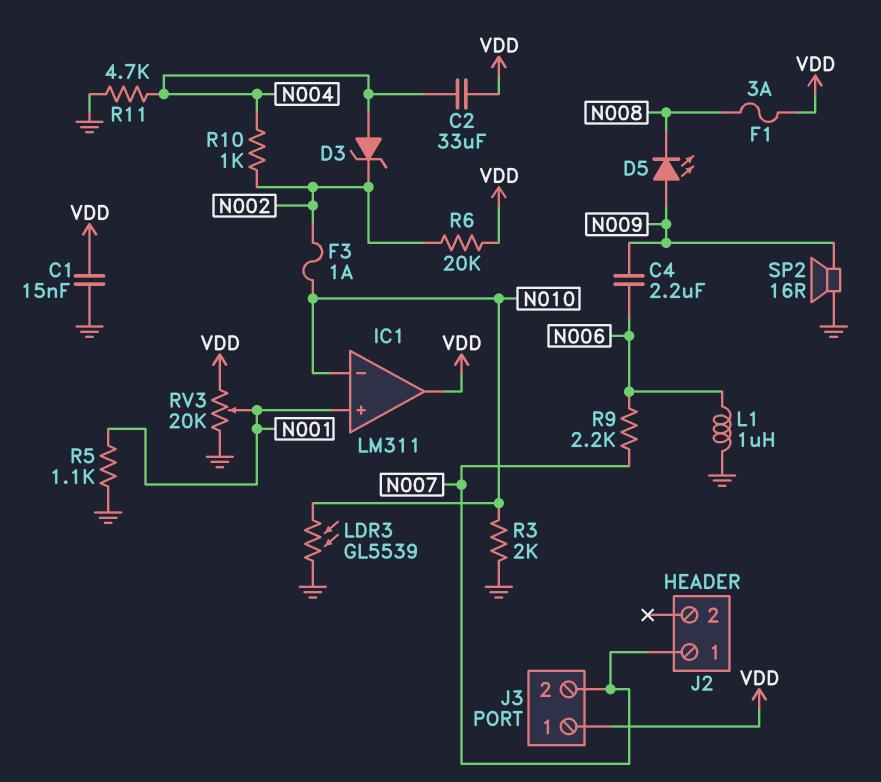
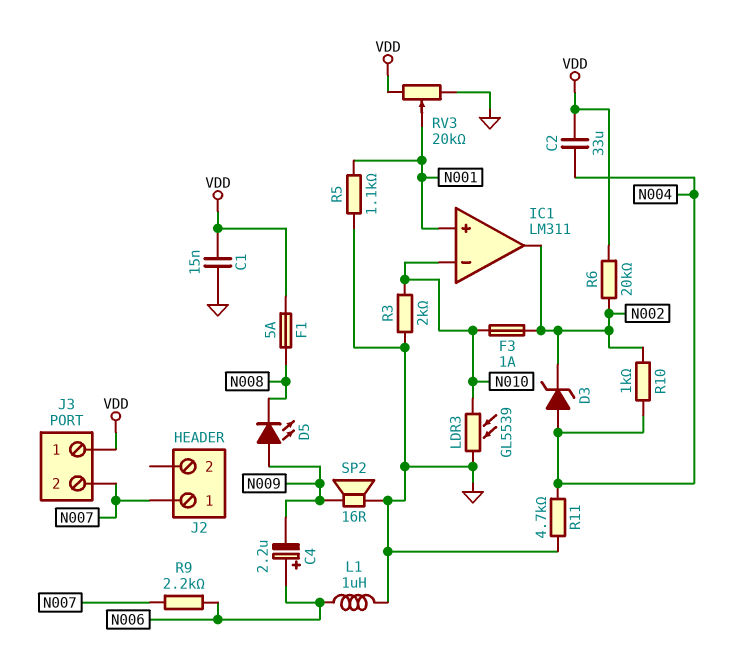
C4: 2.2uF (N006, N009) -> 2.2uF (plus N006, minus N009)
F1: 3A (N008, VDD) -> 5A (N008, VDD)
IC1 pin out: VDD -> N002

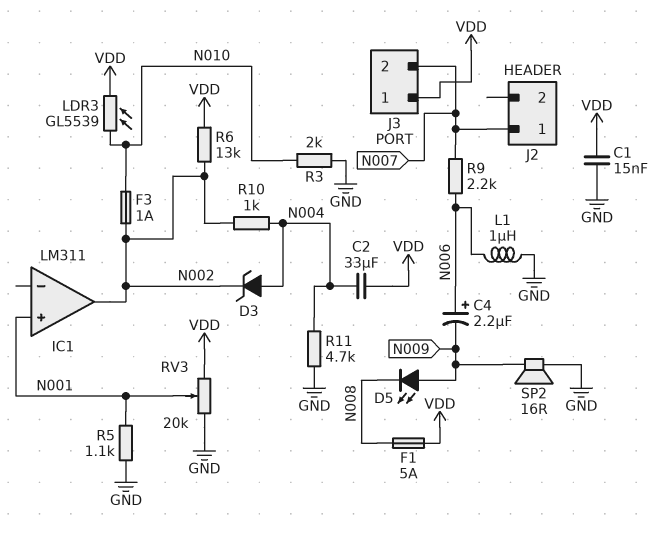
IC1 pin in-: N010 -> none
LDR3: GL5539 (GND, N010) -> GL5539 (N010, VDD)
R6: 20k (N002, VDD) -> 13k (N002, VDD)

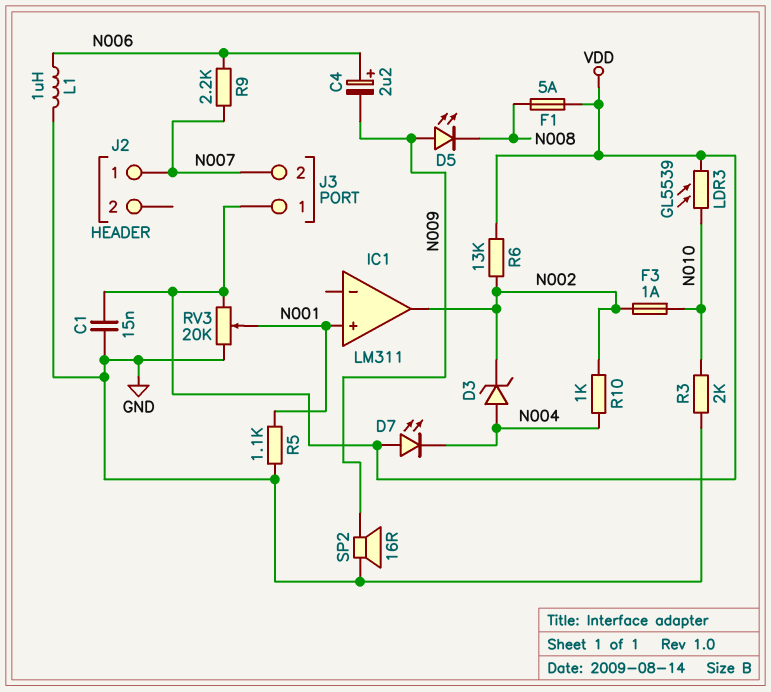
C2: 33uF (N004, VDD) -> none
D7: none -> LED (A VDD, K N004)
R11: 4.7k (GND, N004) -> none

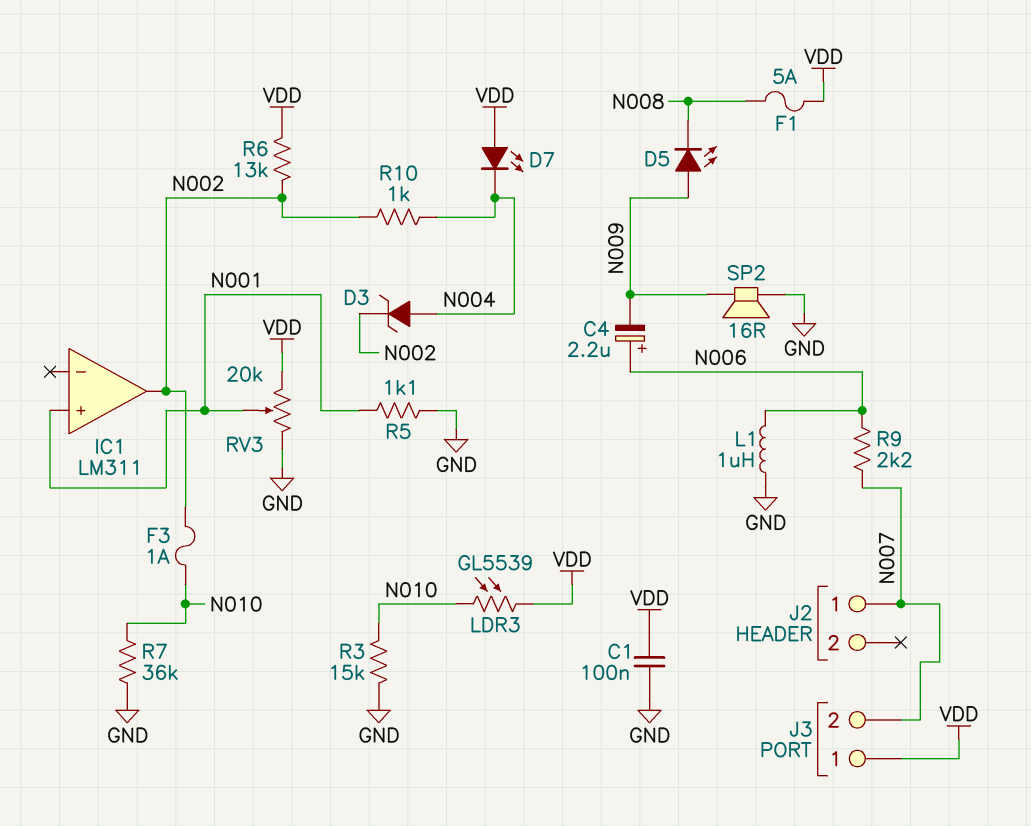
C1: 15nF (GND, VDD) -> 100nF (GND, VDD)
R3: 2k (GND, N010) -> 15k (GND, N010)
R7: none -> 36k (GND, N010)

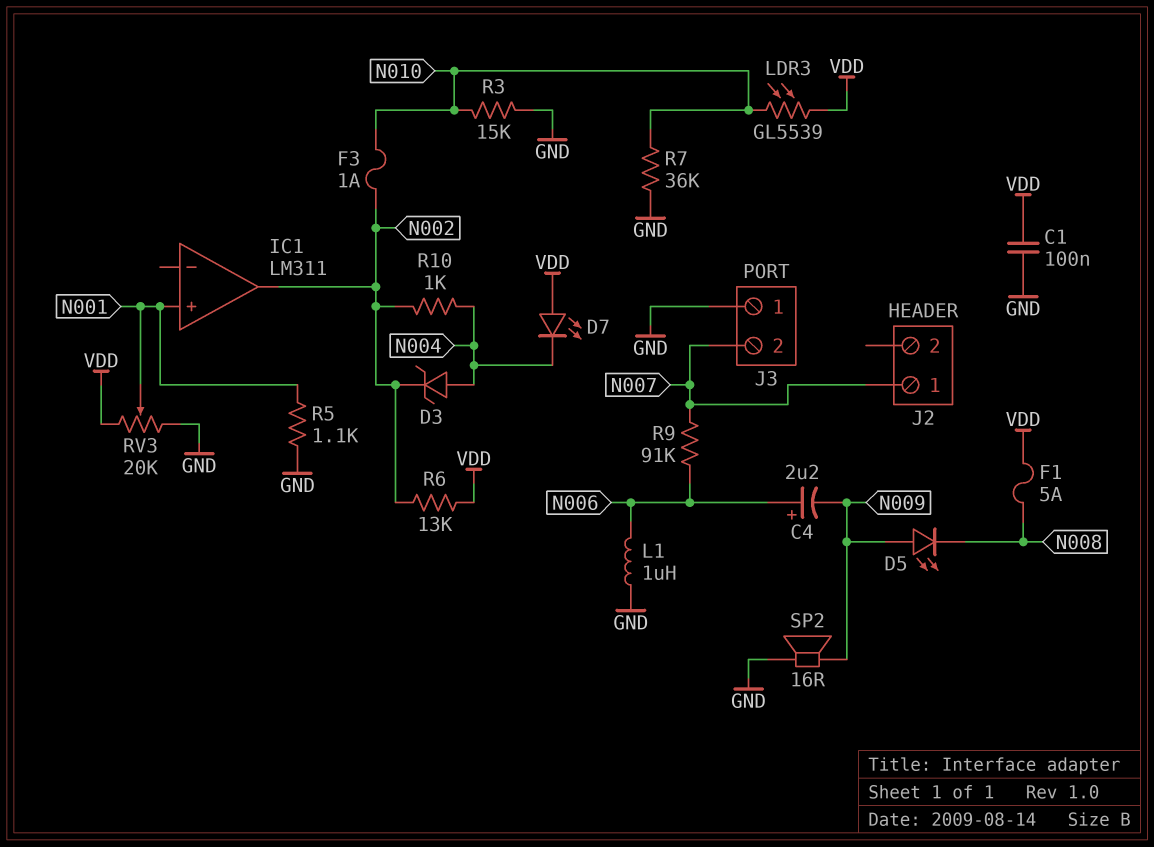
J3 pin 1: VDD -> GND
R9: 2.2k (N006, N007) -> 91k (N006, N007)

